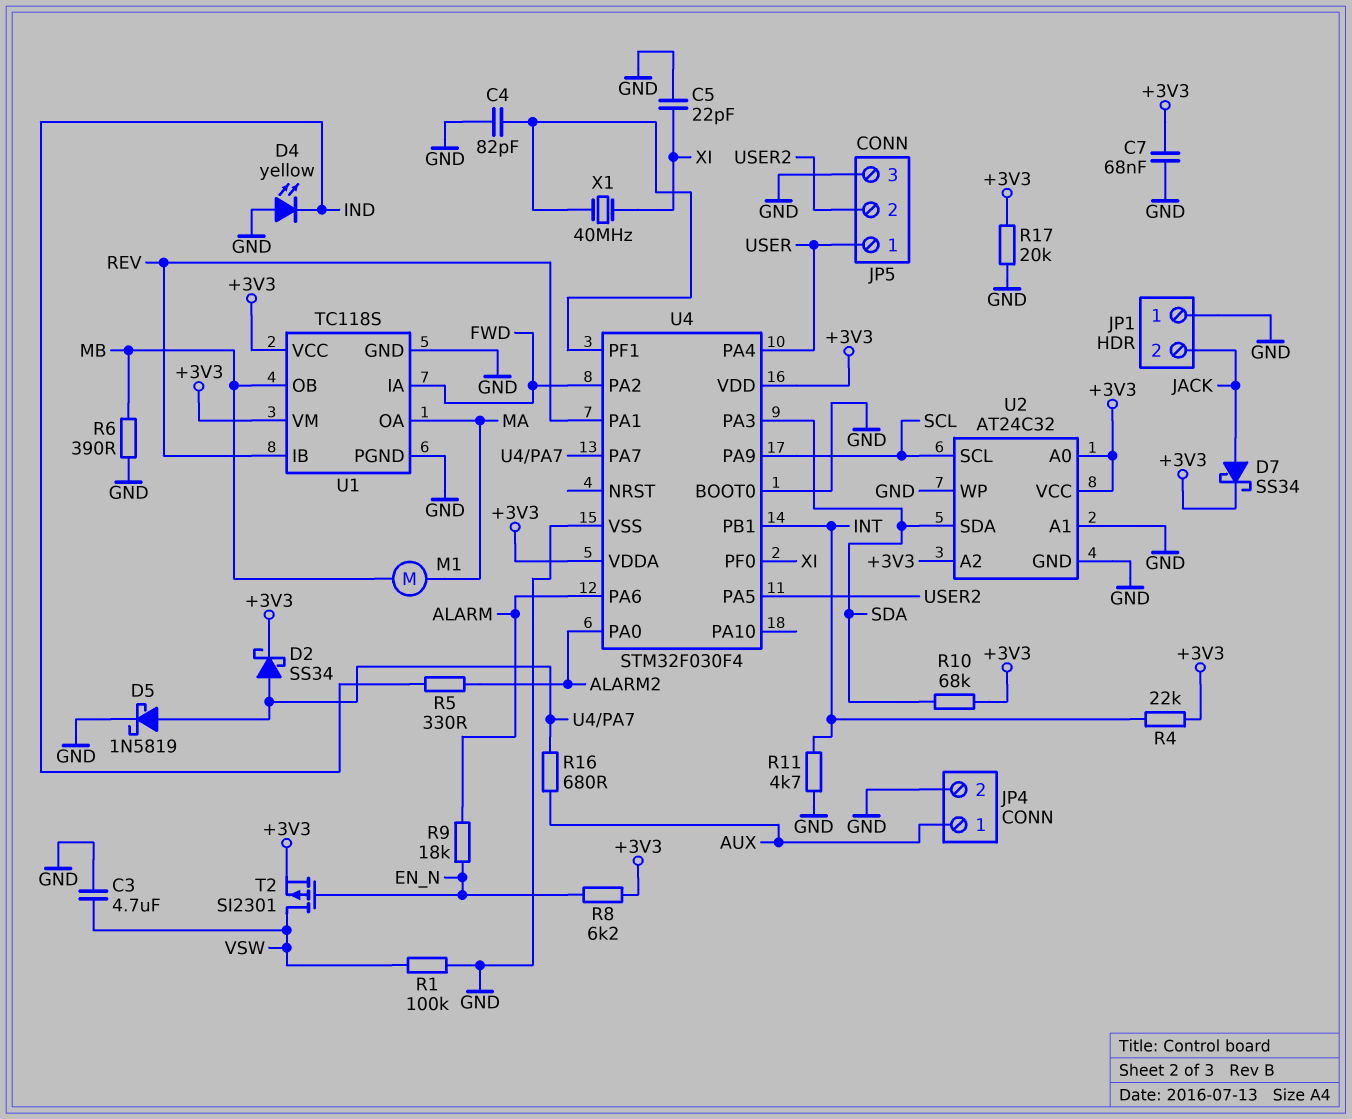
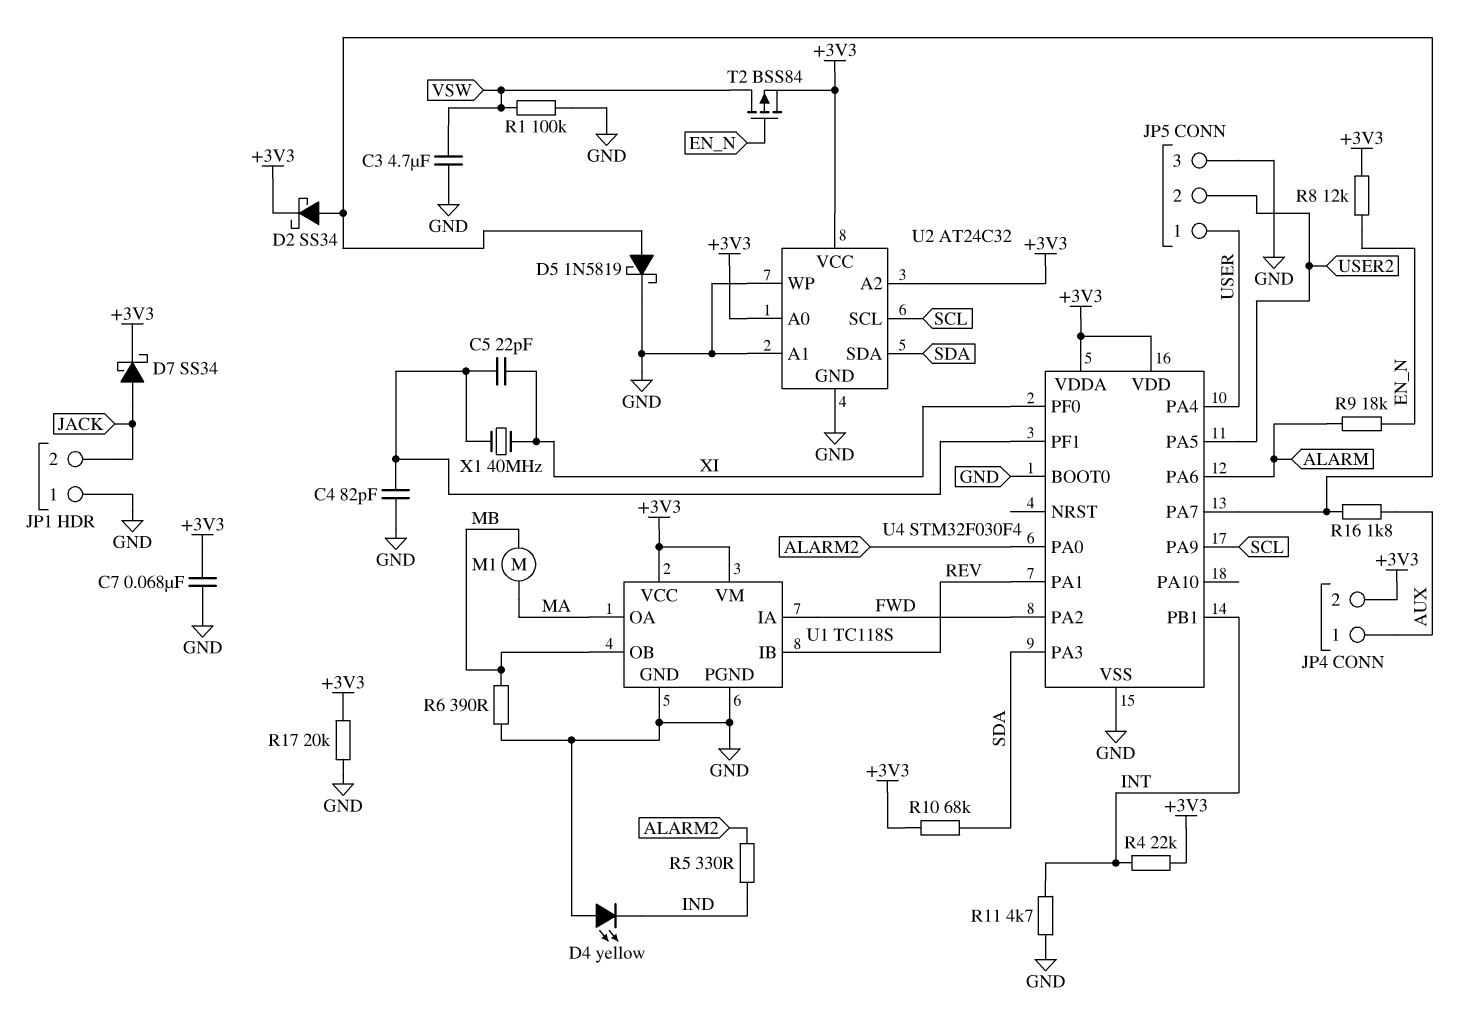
C5: 22pF (GND, XI) -> 22pF (U4/PF1, XI)
JP4 pin 2: GND -> +3V3
R8: 6.2k (+3V3, EN_N) -> 12k (+3V3, EN_N)
R16: 680 (AUX, U4/PA7) -> 1.8k (AUX, U4/PA7)
T2: PMOS SI2301 (G EN_N, D VSW, S +3V3) -> PMOS BSS84 (G EN_N, D VSW, S +3V3)

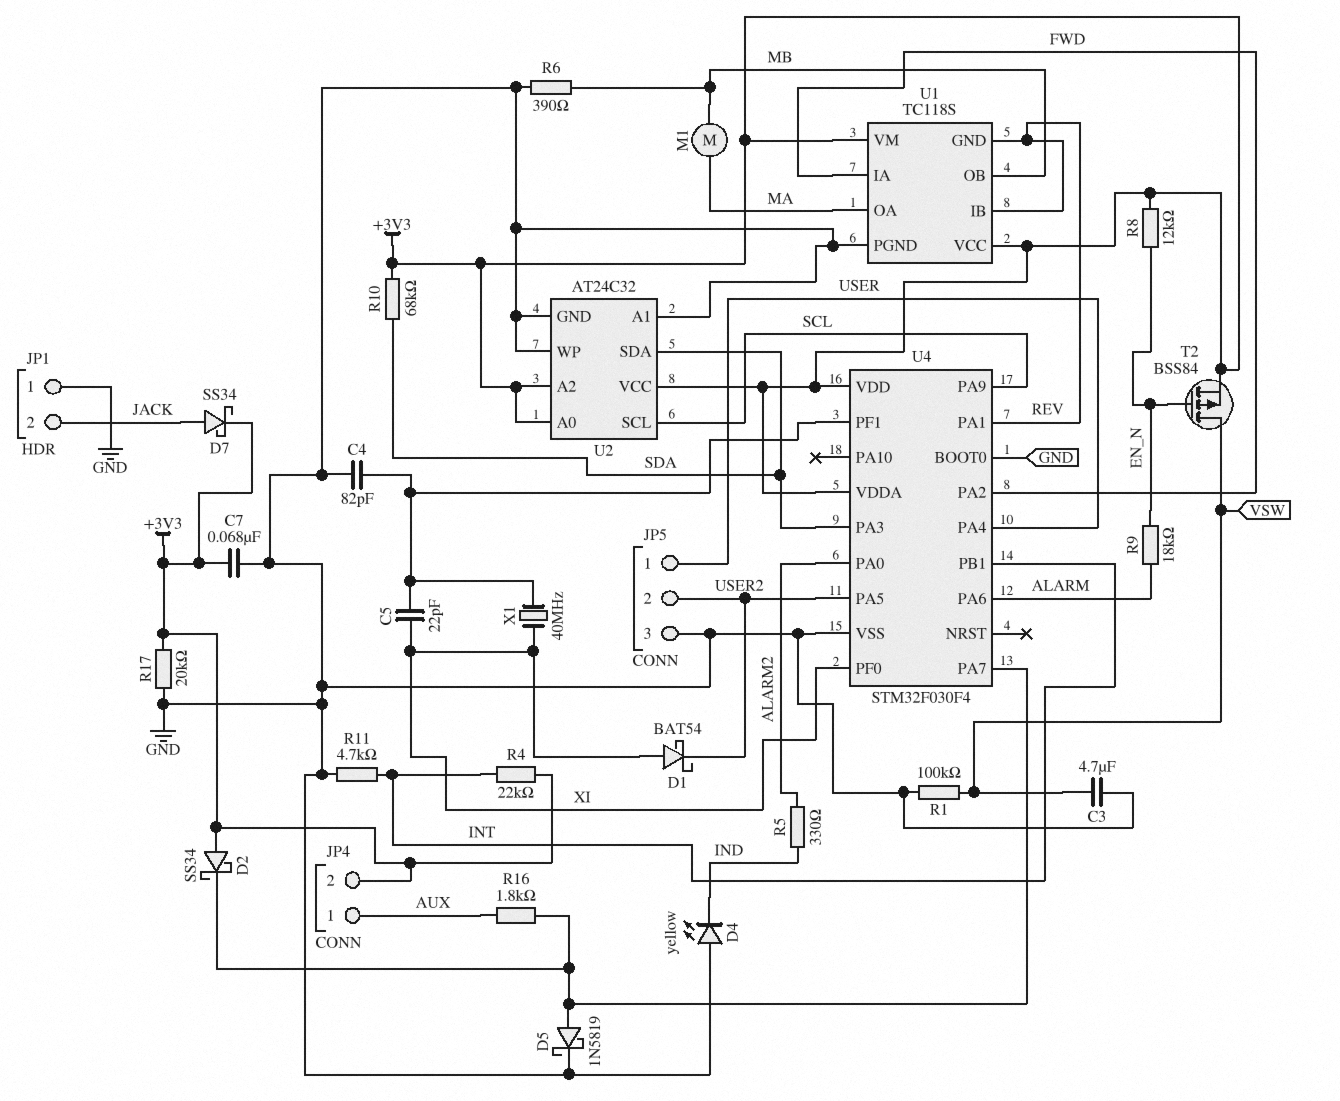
D1: none -> schottky BAT54 (A XI, K USER2)
D2: schottky SS34 (A U4/PA7, K +3V3) -> schottky SS34 (A +3V3, K U4/PA7)
U1 pin GND: GND -> REV

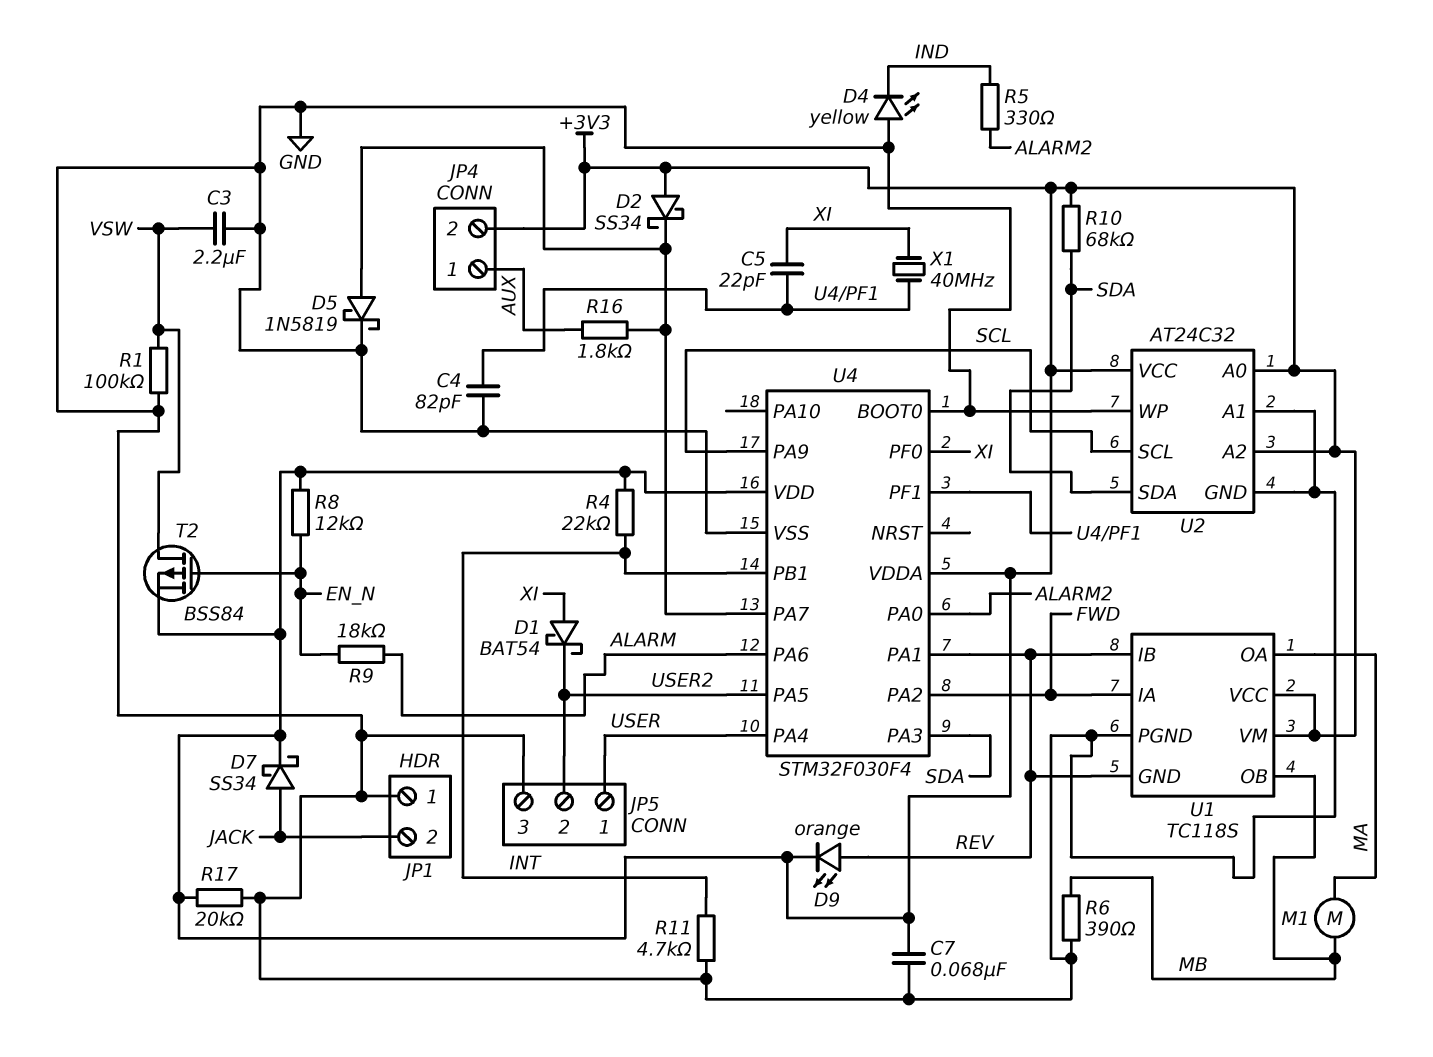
C3: 4.7uF (GND, VSW) -> 2.2uF (GND, VSW)
D9: none -> LED orange (A REV, K +3V3)

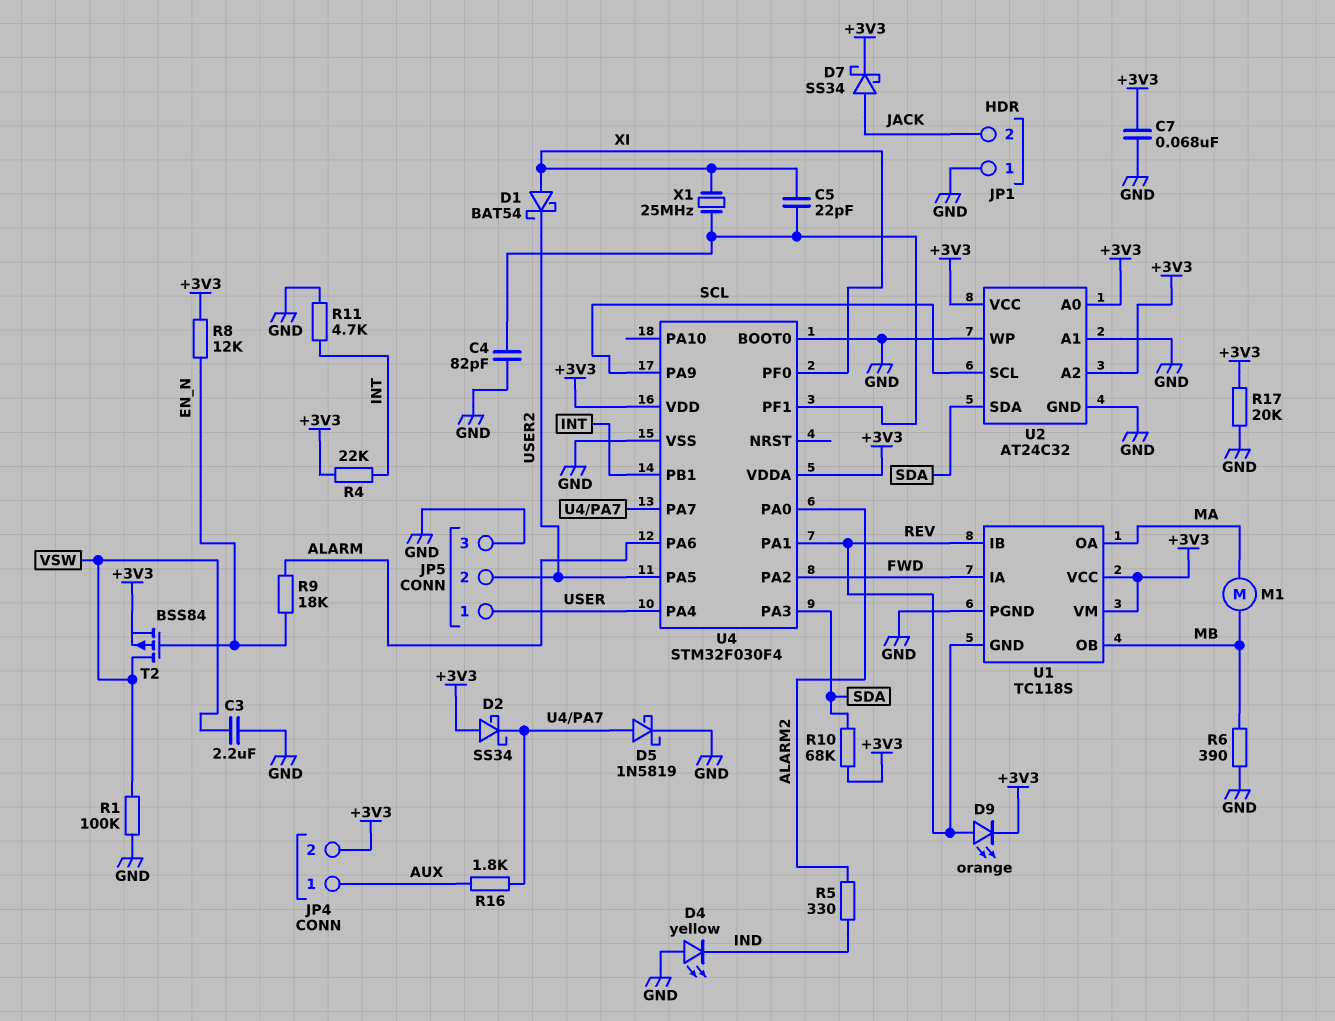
X1: 40MHz (U4/PF1, XI) -> 25MHz (U4/PF1, XI)

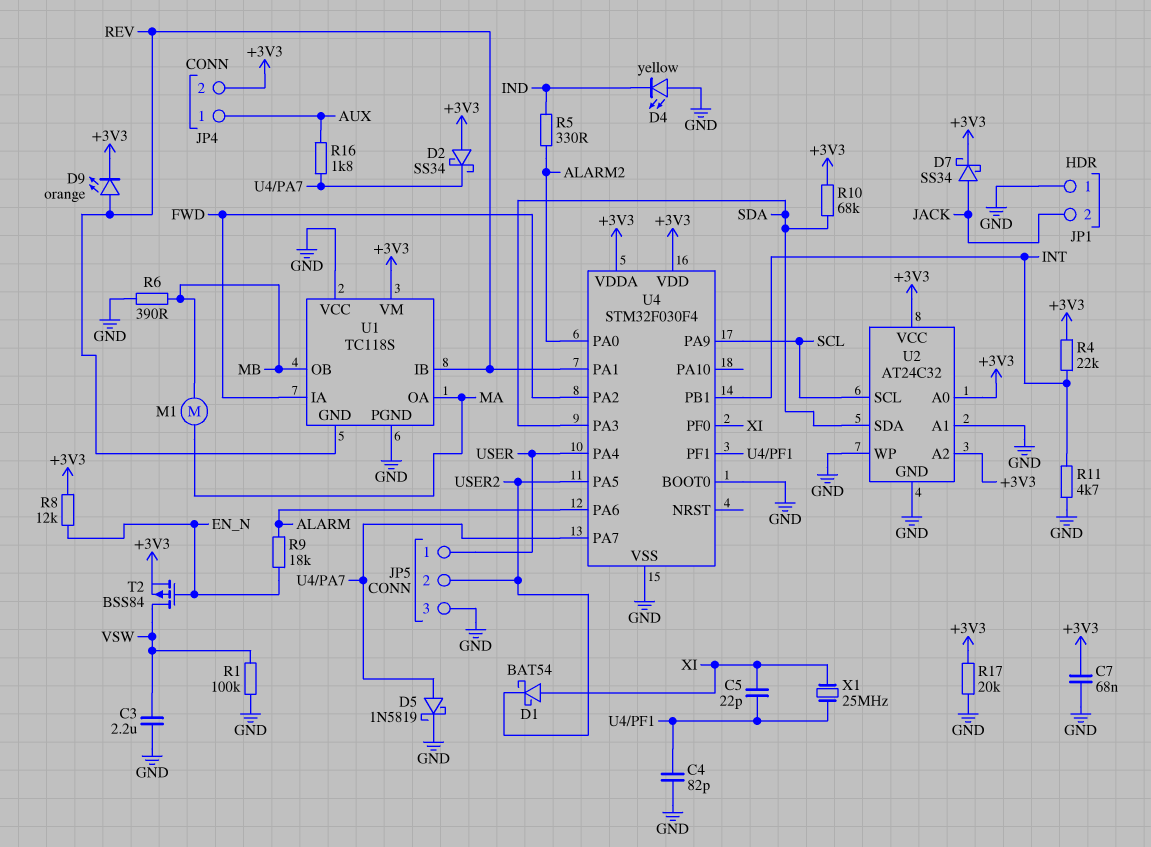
U1 pin VCC: +3V3 -> GND

